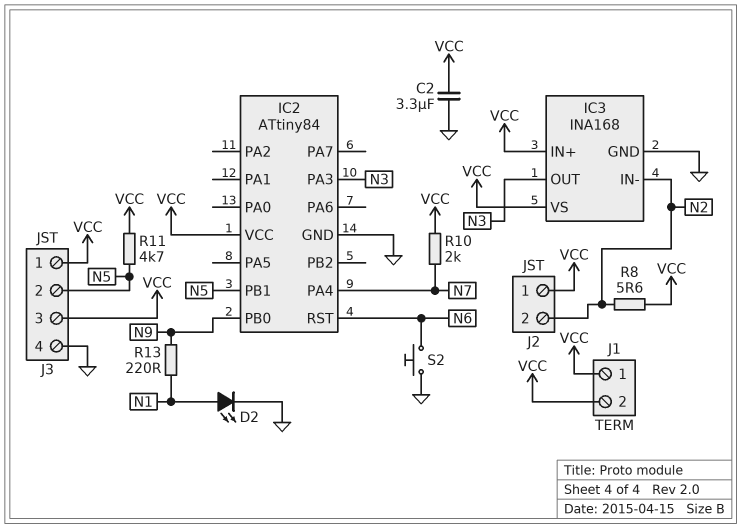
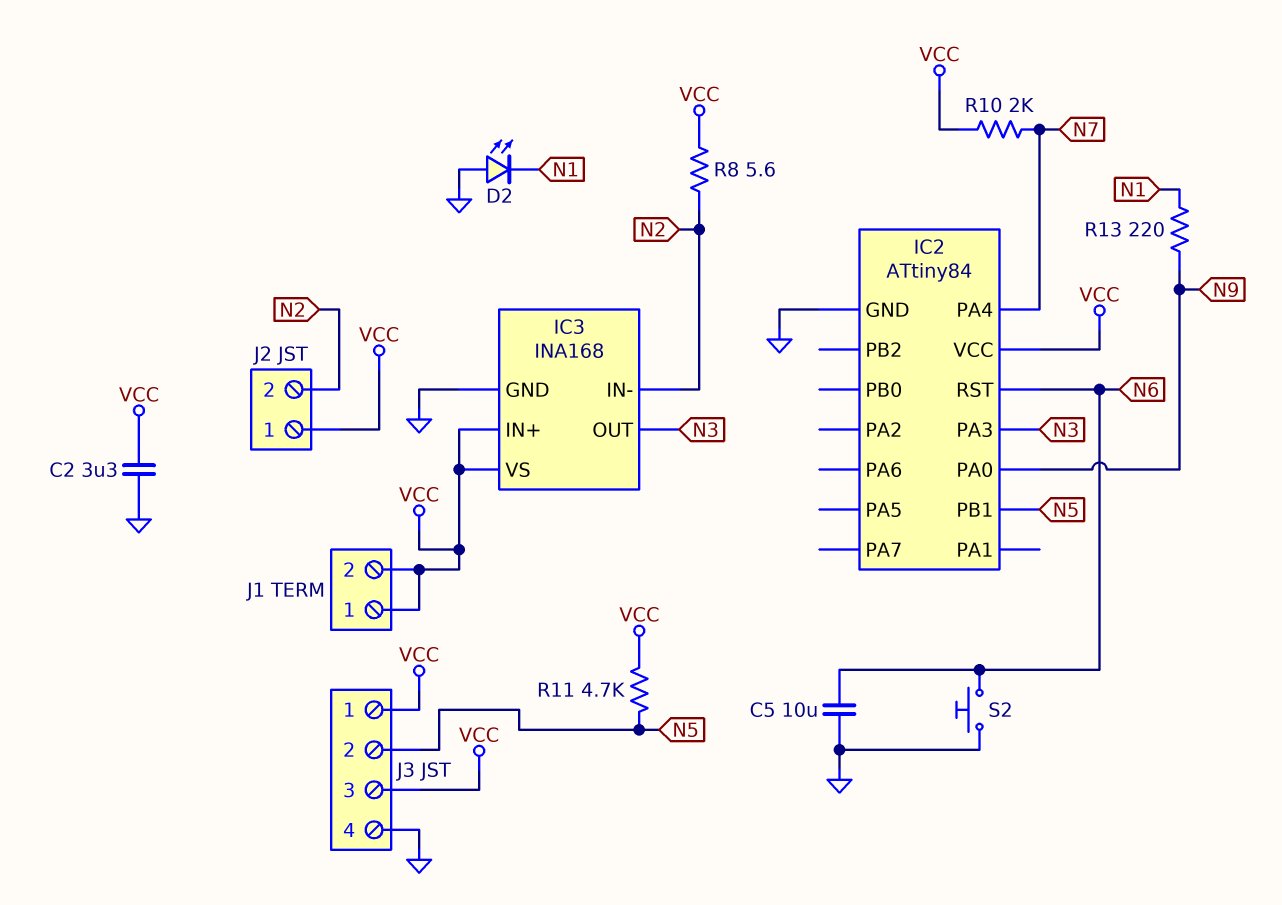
C5: none -> 10uF (GND, N6)
D2: LED (A N1, K GND) -> LED (A GND, K N1)
IC2 pin PA0: none -> N9
IC2 pin PB0: N9 -> none

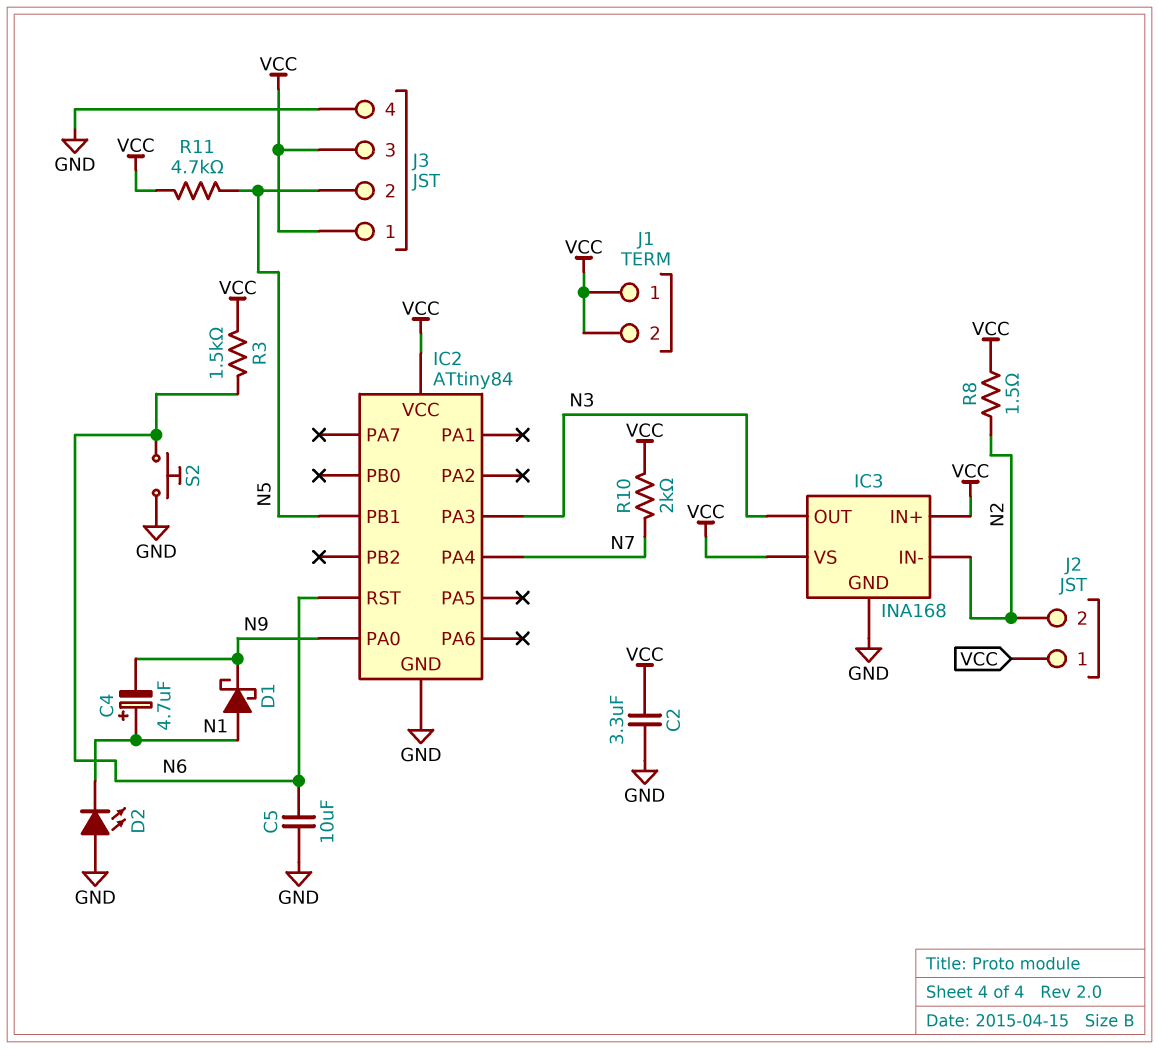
C4: none -> 4.7uF (plus N1, minus N9)
D1: none -> schottky (A N1, K N9)
R3: none -> 1.5k (N6, VCC)
R8: 5.6 (N2, VCC) -> 1.5 (N2, VCC)
R13: 220 (N1, N9) -> none

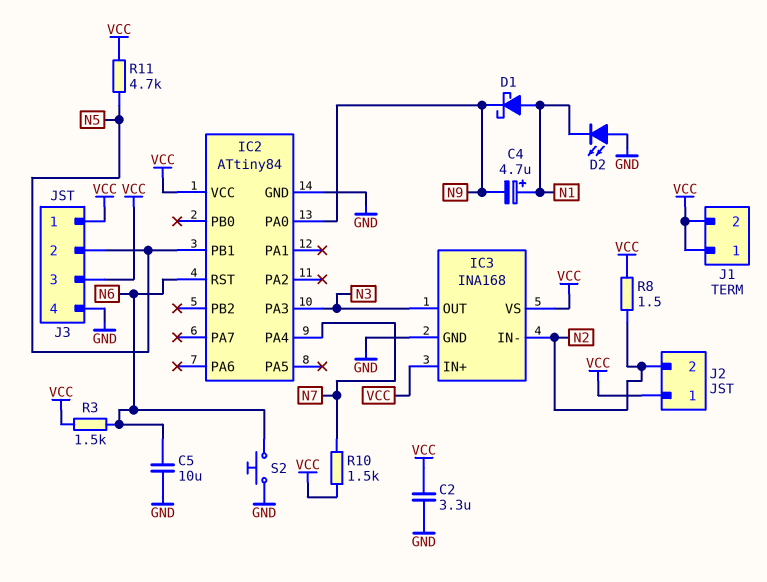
R10: 2k (N7, VCC) -> 1.5k (N7, VCC)

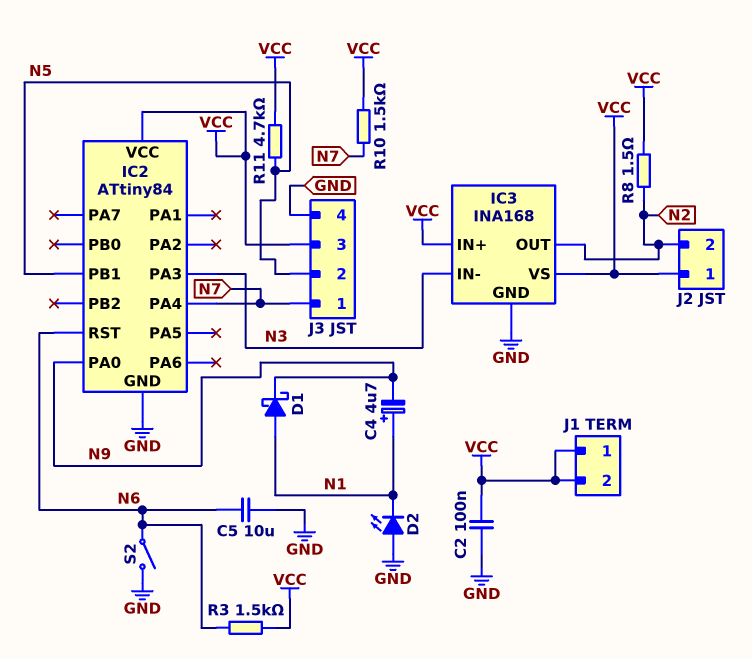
C2: 3.3uF (GND, VCC) -> 100nF (GND, VCC)
IC3 pin IN-: N2 -> N3
IC3 pin OUT: N3 -> N2
J3 pin 1: VCC -> N7
S2: button (GND, N6) -> switch (GND, N6)

